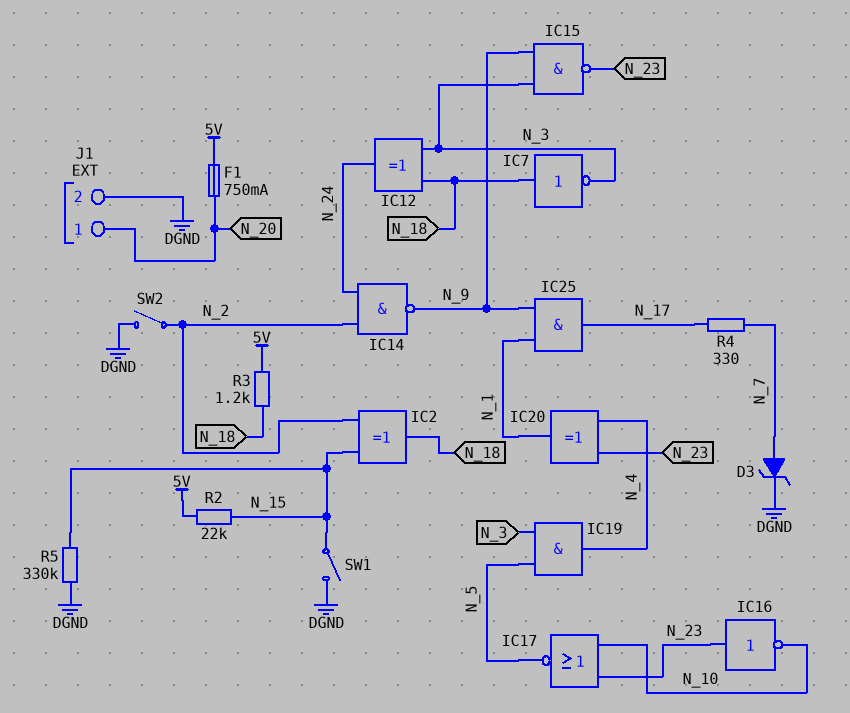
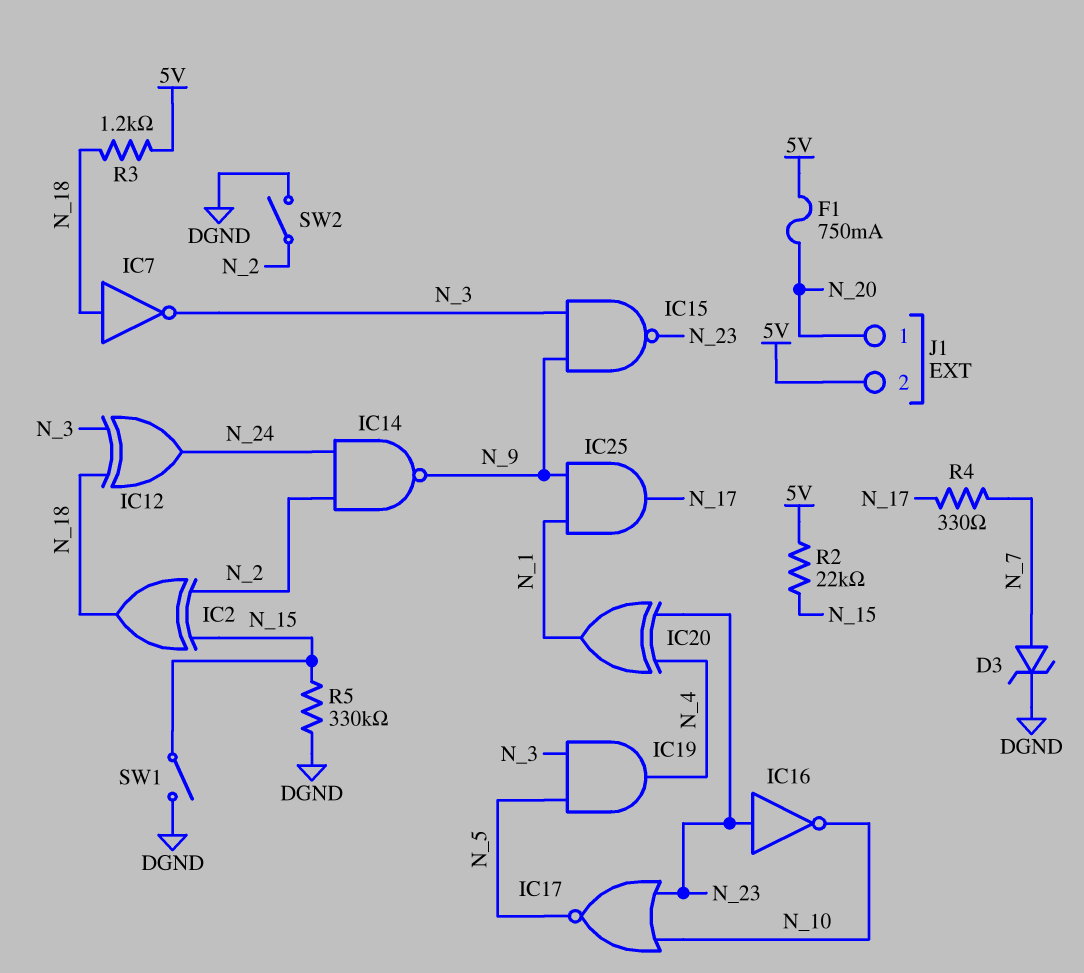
J1 pin 2: DGND -> 5V

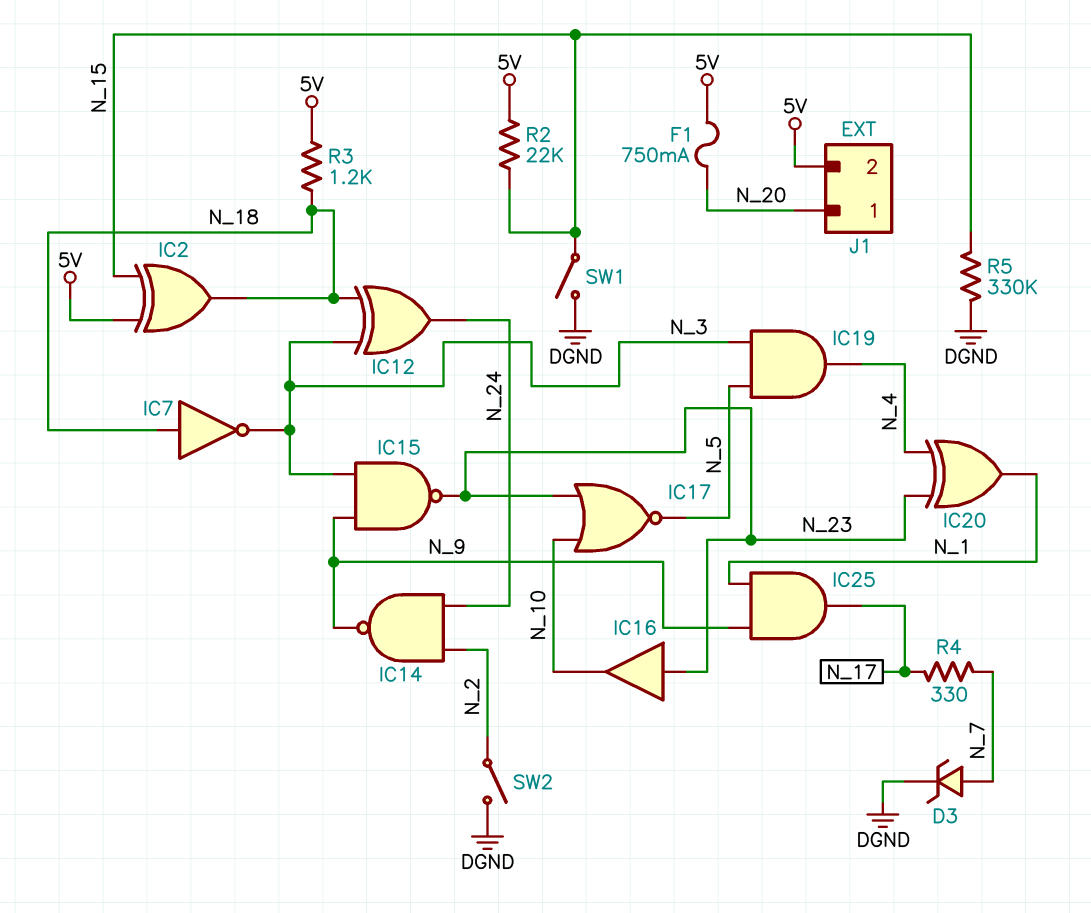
IC2: XOR (in N_2, in N_15, out N_18) -> XOR (in 5V, in N_15, out N_18)
IC16: NOT (in N_23, out N_10) -> buffer (in N_23, out N_10)

